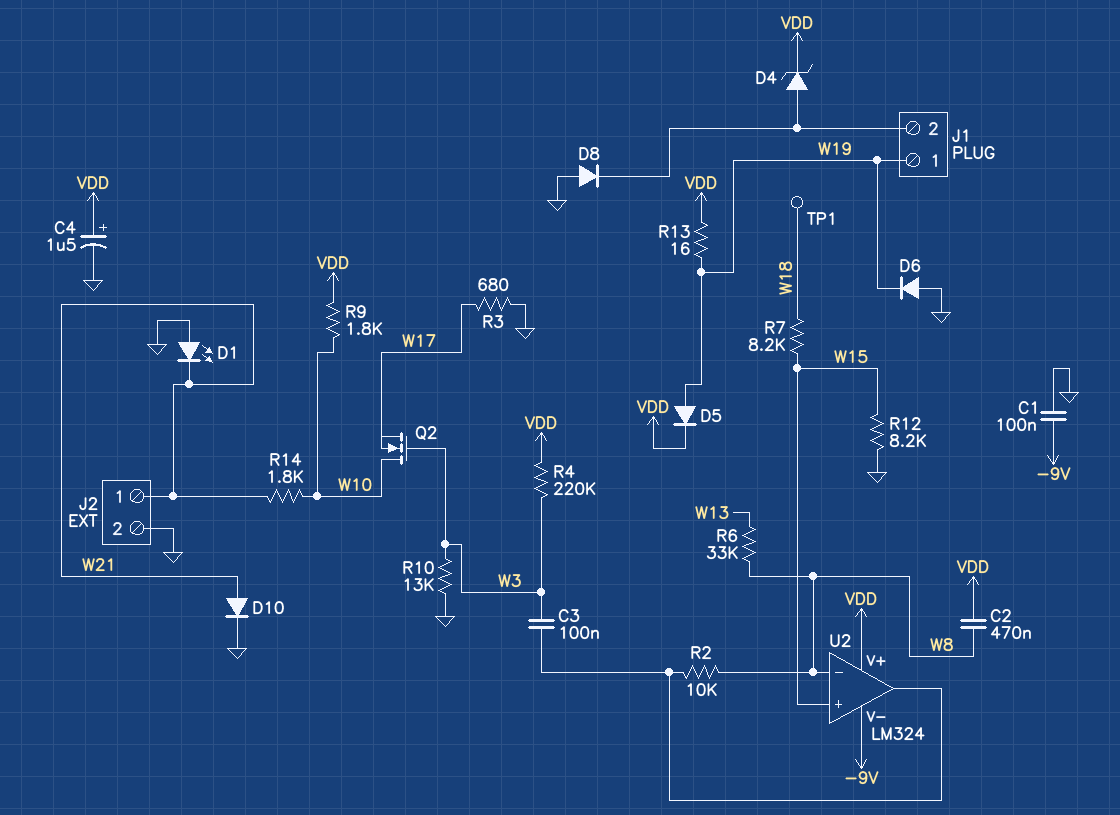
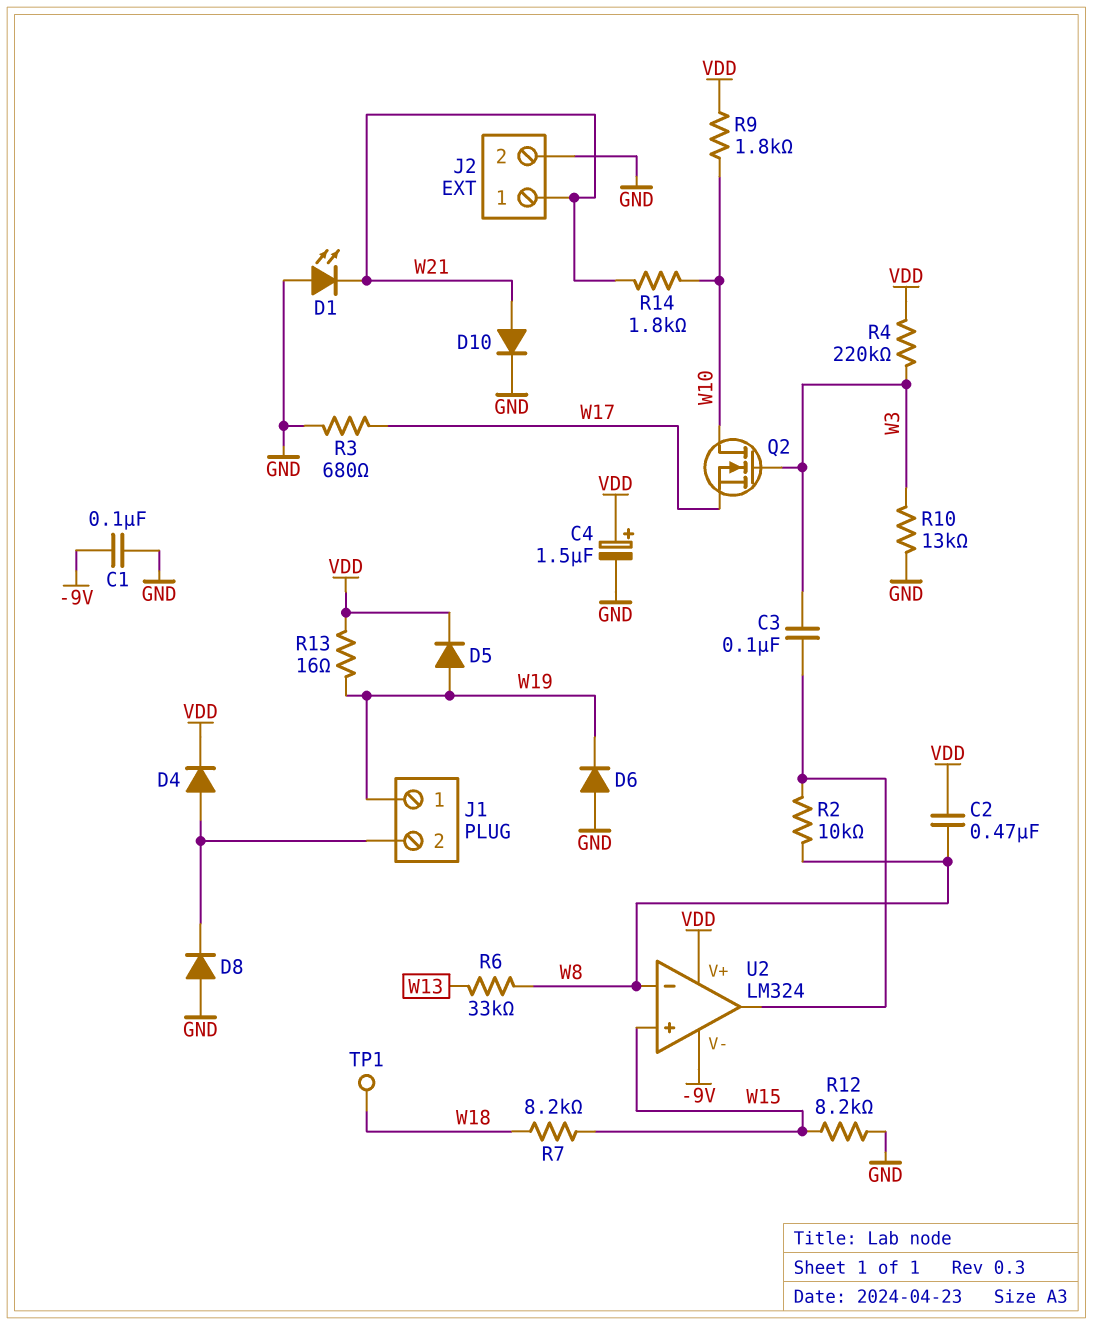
D4: zener (A J1/2, K VDD) -> diode (A J1/2, K VDD)

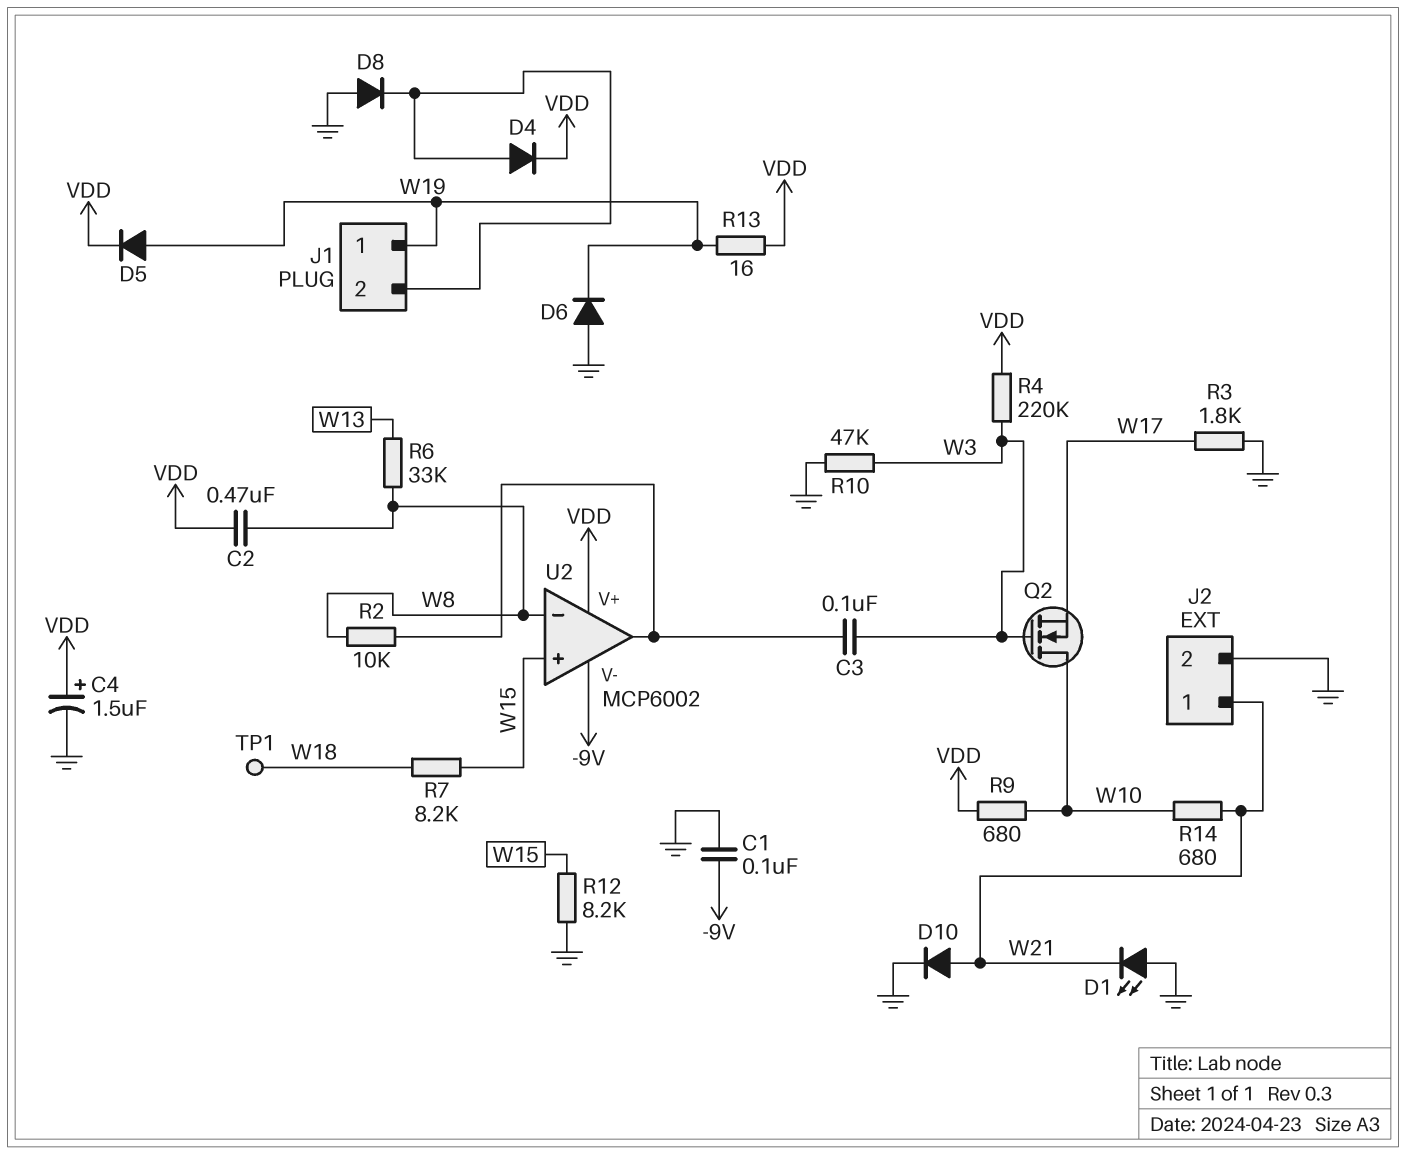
R3: 680 (GND, W17) -> 1.8k (GND, W17)
R9: 1.8k (VDD, W10) -> 680 (VDD, W10)
R10: 13k (GND, W3) -> 47k (GND, W3)
R14: 1.8k (W10, W21) -> 680 (W10, W21)
U2: LM324 -> MCP6002

